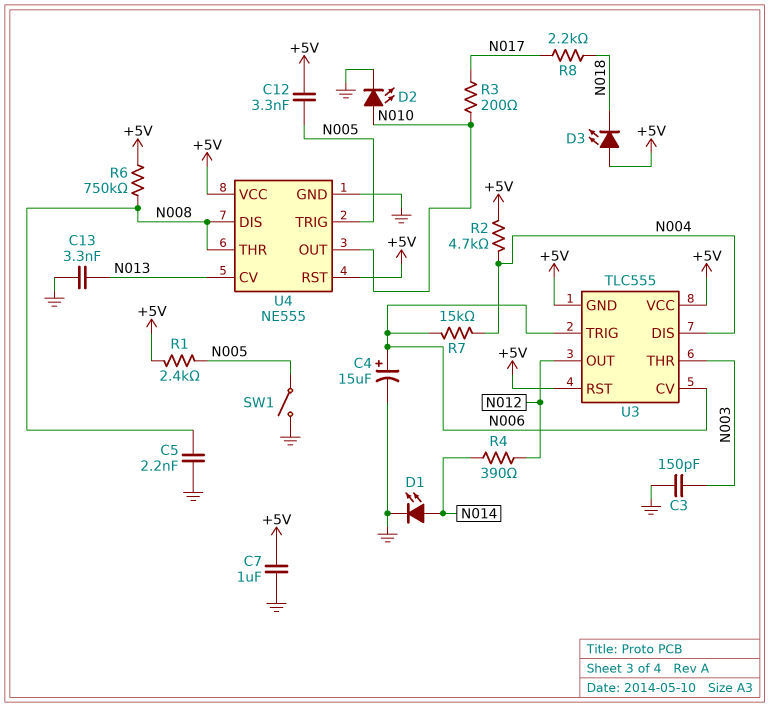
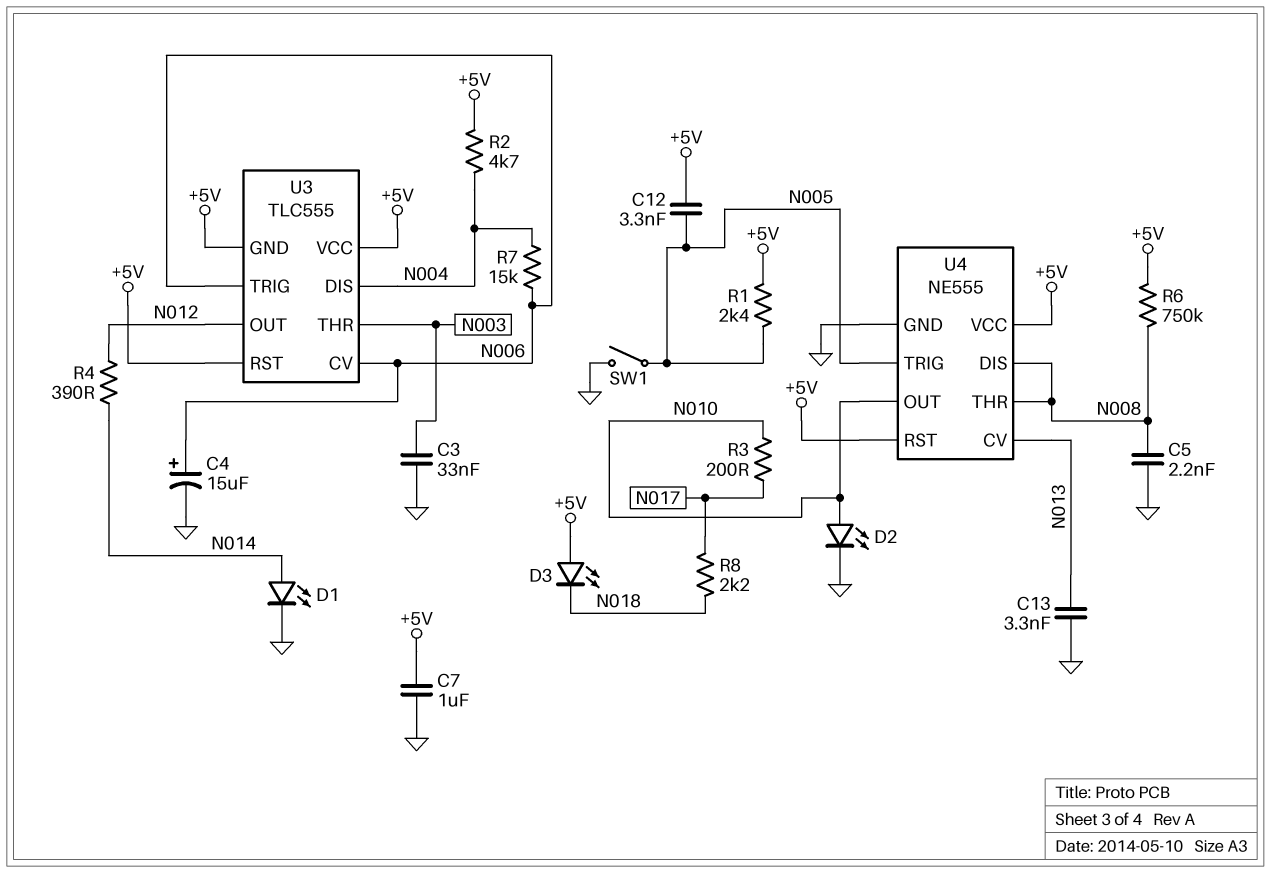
C3: 150pF (GND, N003) -> 33nF (GND, N003)

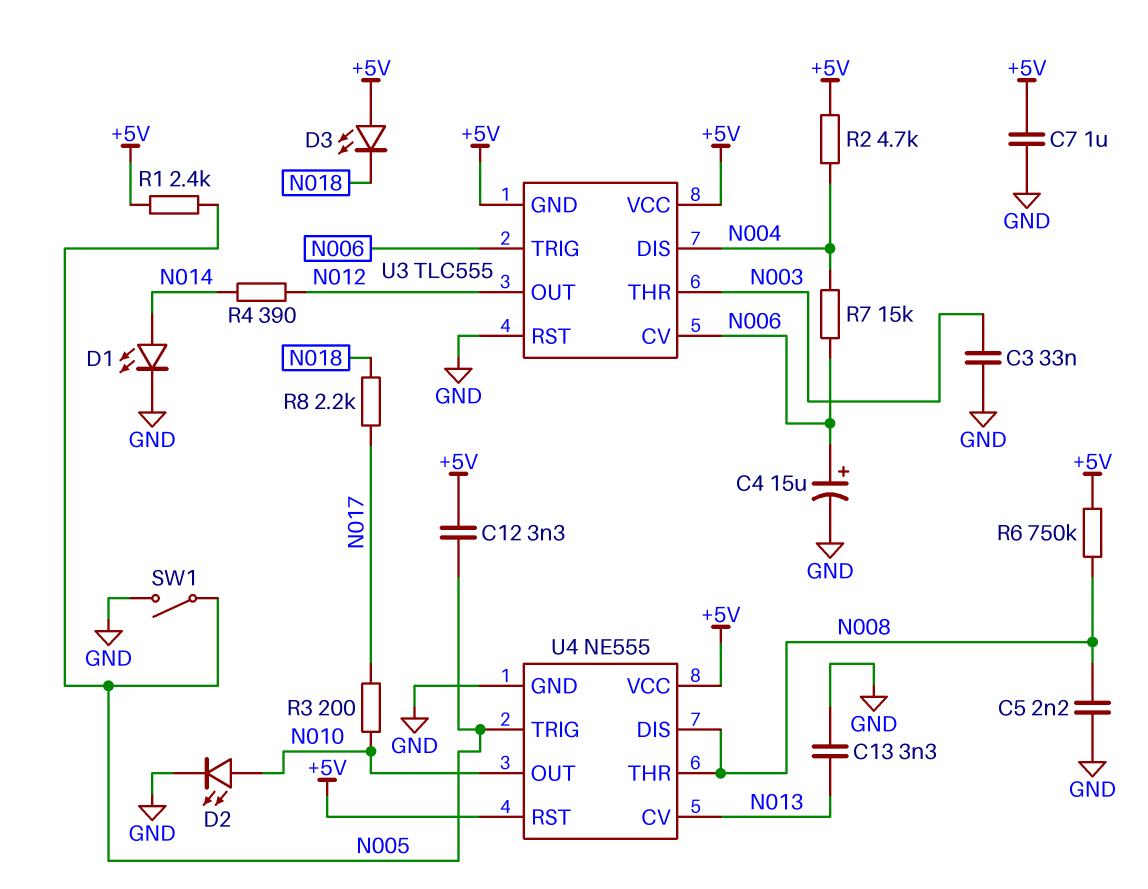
U3 pin RST: +5V -> GND

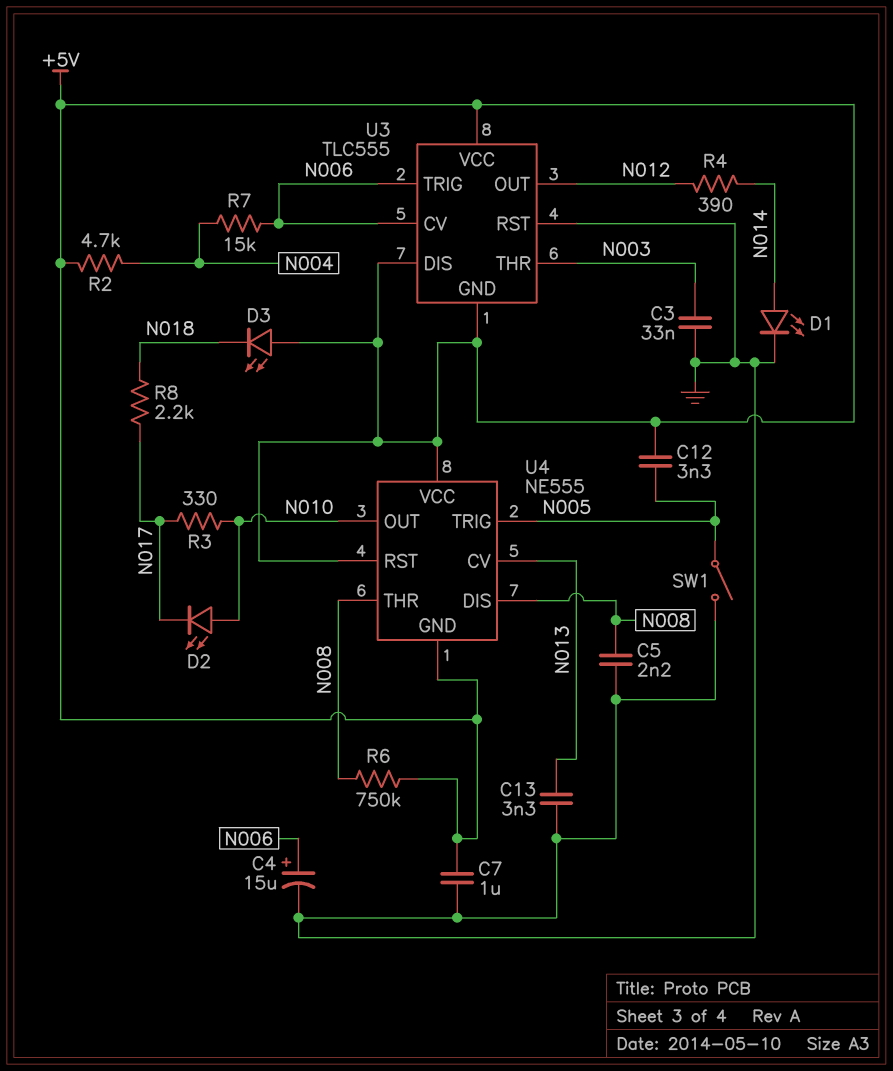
D2: LED (A N010, K GND) -> LED (A N010, K N017)
R1: 2.4k (+5V, N005) -> none
R3: 200 (N010, N017) -> 330 (N010, N017)
U3 pin DIS: N004 -> +5V
U4 pin GND: GND -> +5V

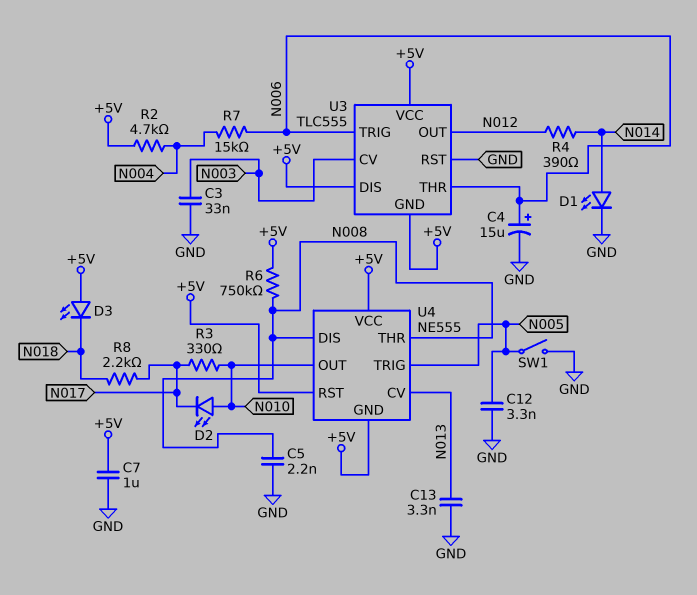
C12: 3.3nF (+5V, N005) -> 3.3nF (GND, N005)
U3 pin CV: N006 -> N003
U3 pin THR: N003 -> N006

